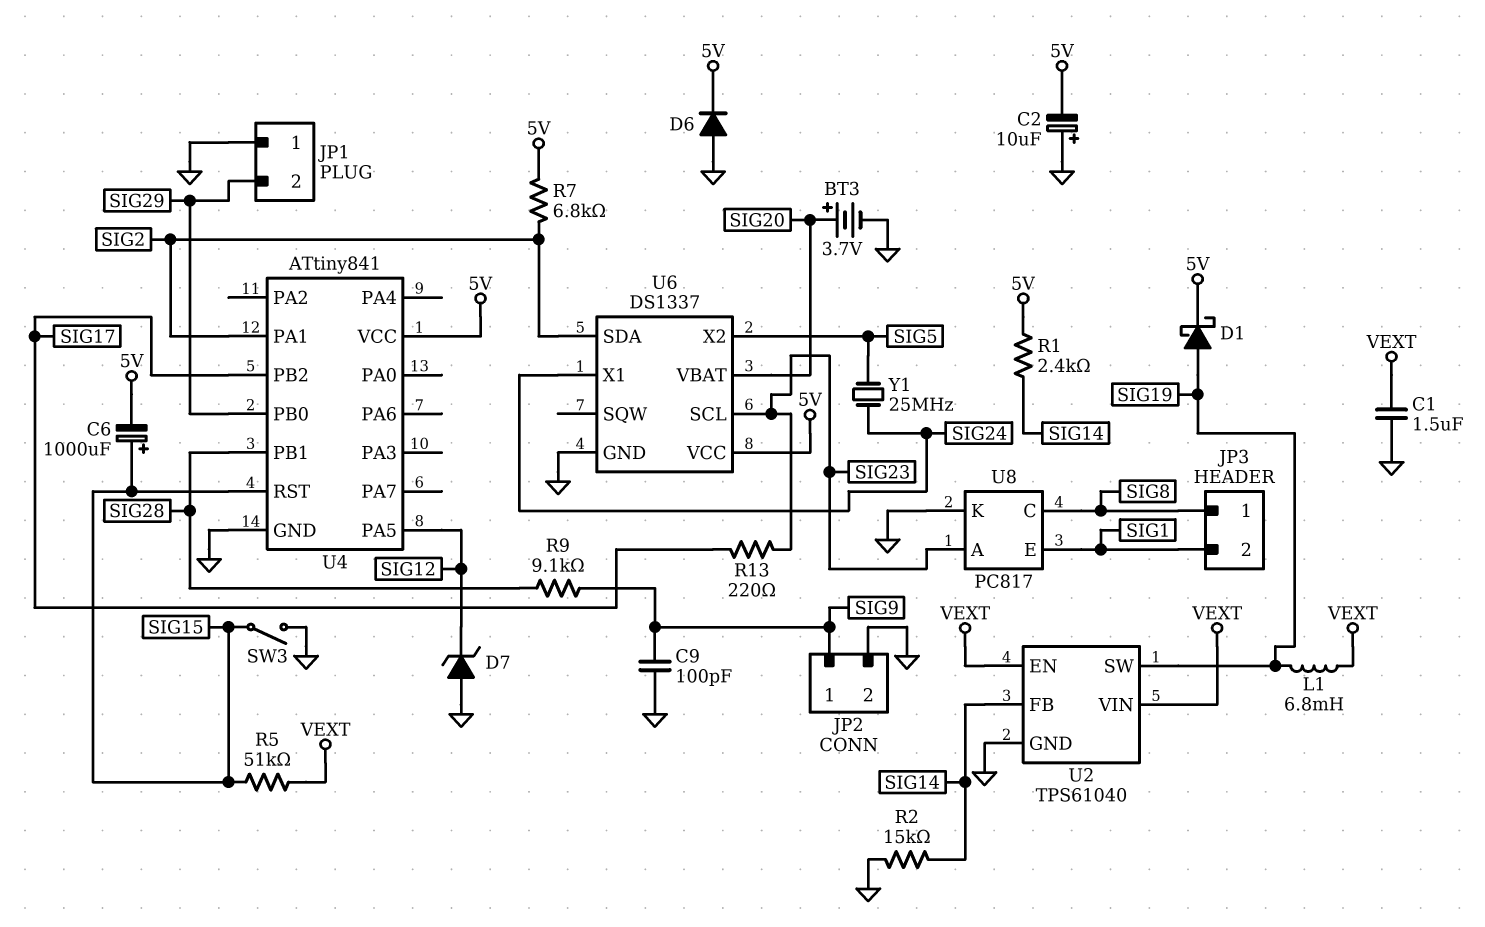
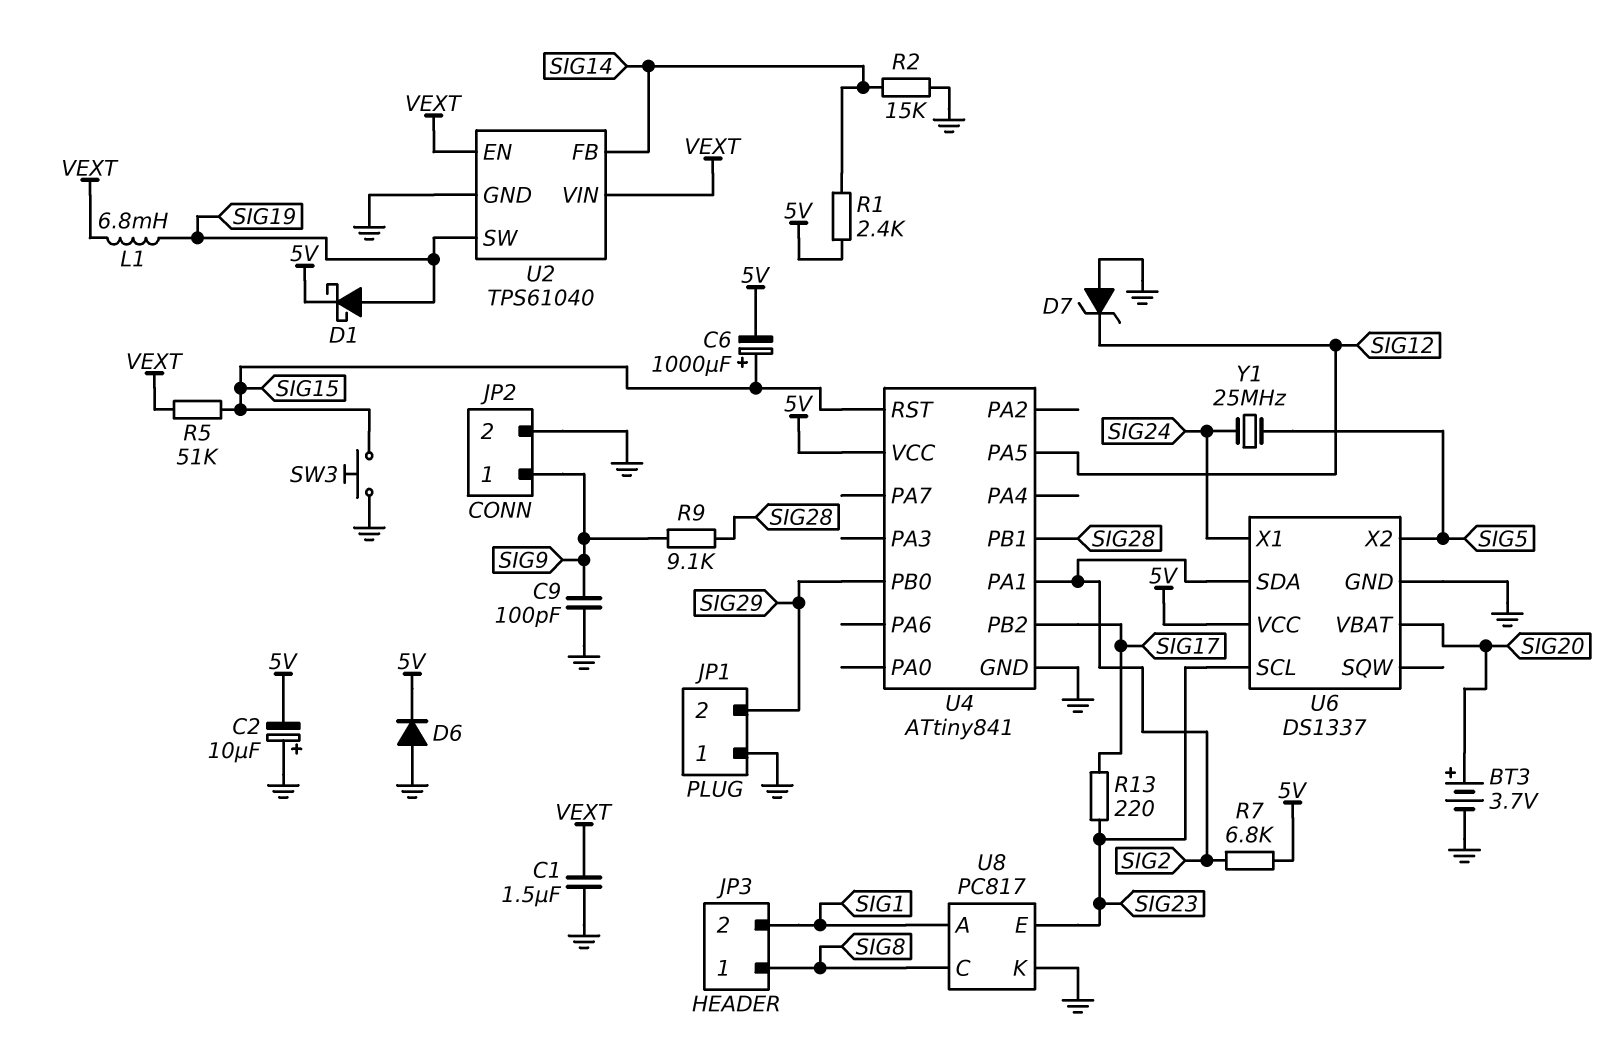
SW3: switch (GND, SIG15) -> button (GND, SIG15)
U8 pin A: SIG23 -> SIG1
U8 pin E: SIG1 -> SIG23

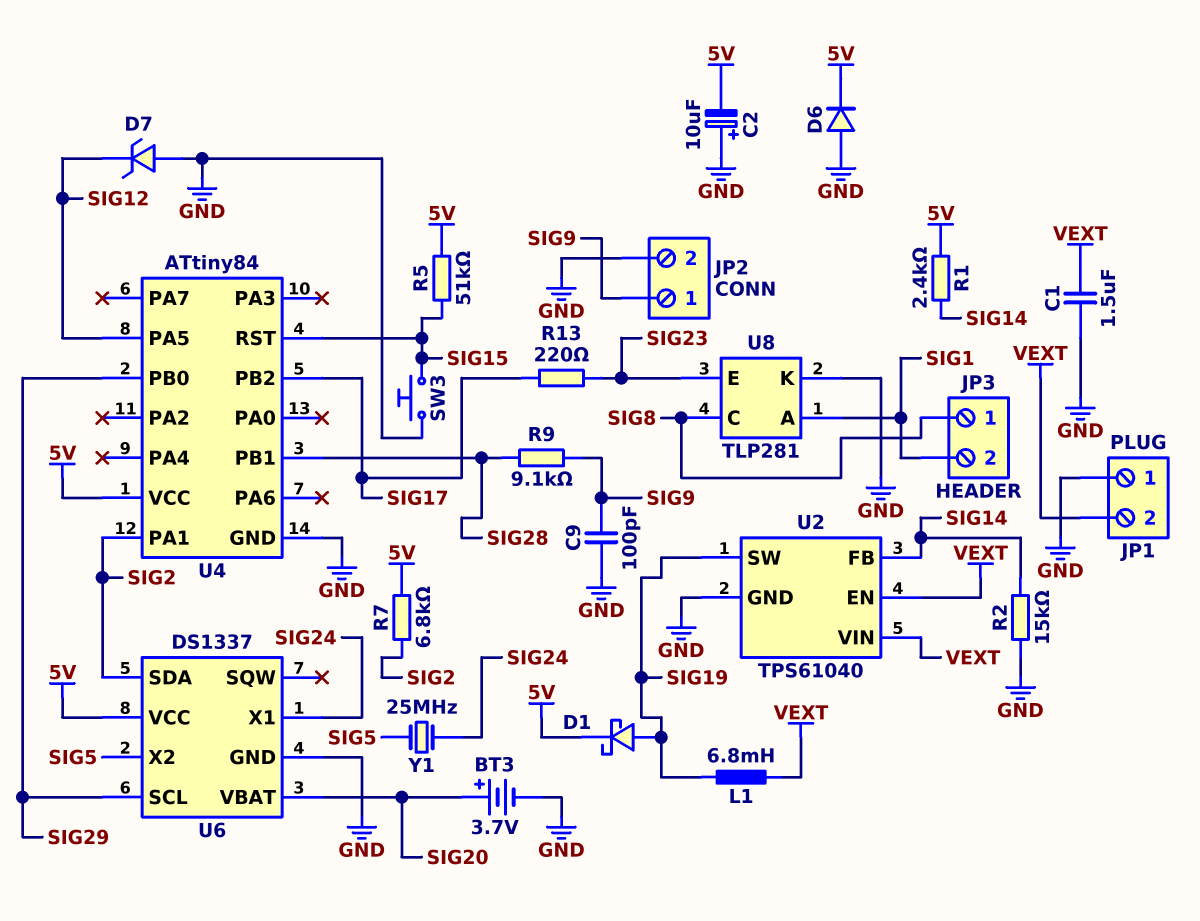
C6: 1000uF (plus SIG15, minus 5V) -> none
JP1 pin 2: SIG29 -> VEXT
R5: 51k (SIG15, VEXT) -> 51k (5V, SIG15)
U4: ATtiny841 -> ATtiny84
U6 pin SCL: SIG23 -> SIG29
U8: PC817 -> TLP281

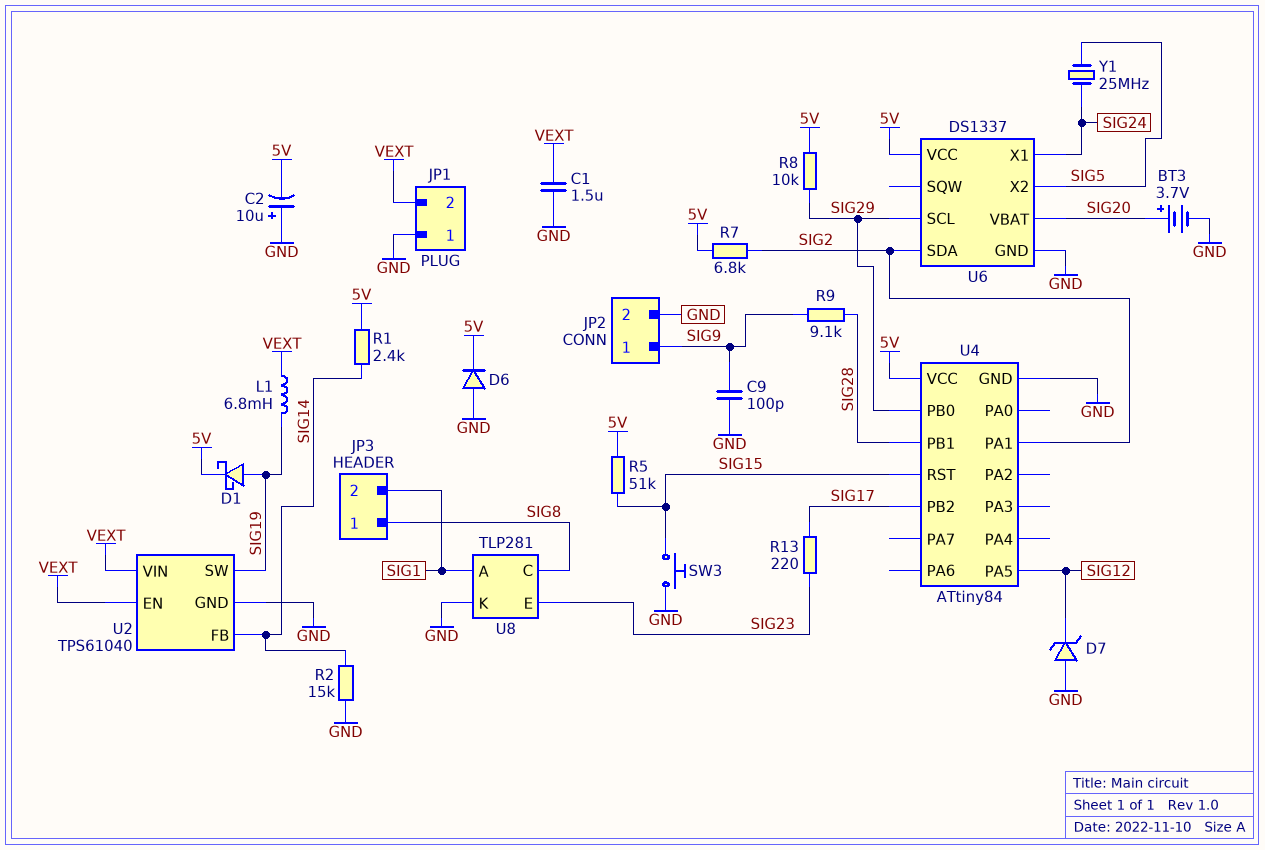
R8: none -> 10k (5V, SIG29)

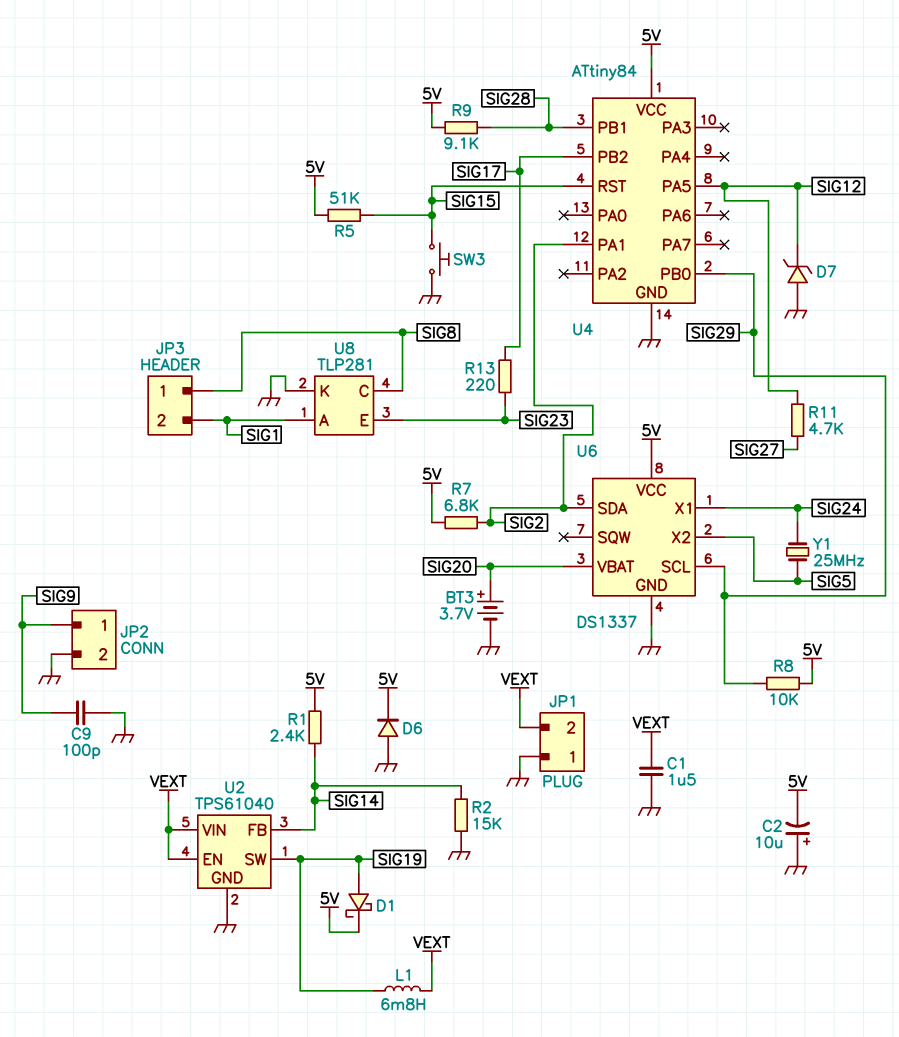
R9: 9.1k (SIG9, SIG28) -> 9.1k (5V, SIG28)
R11: none -> 4.7k (SIG12, SIG27)

